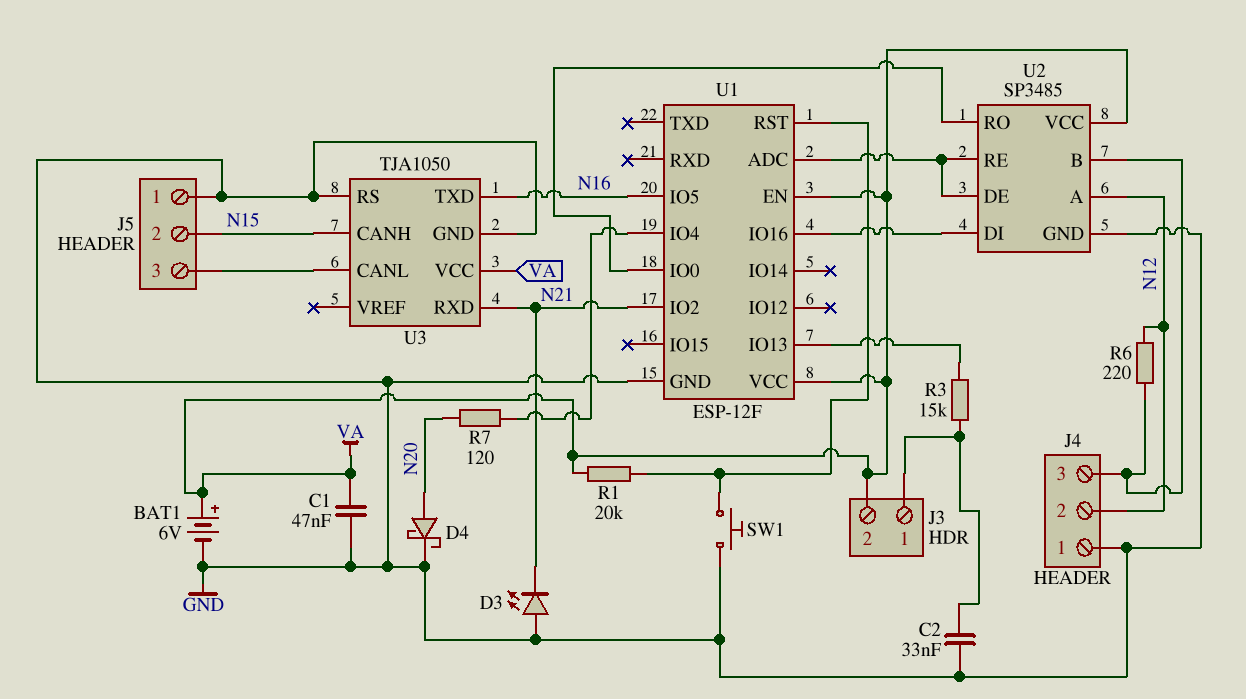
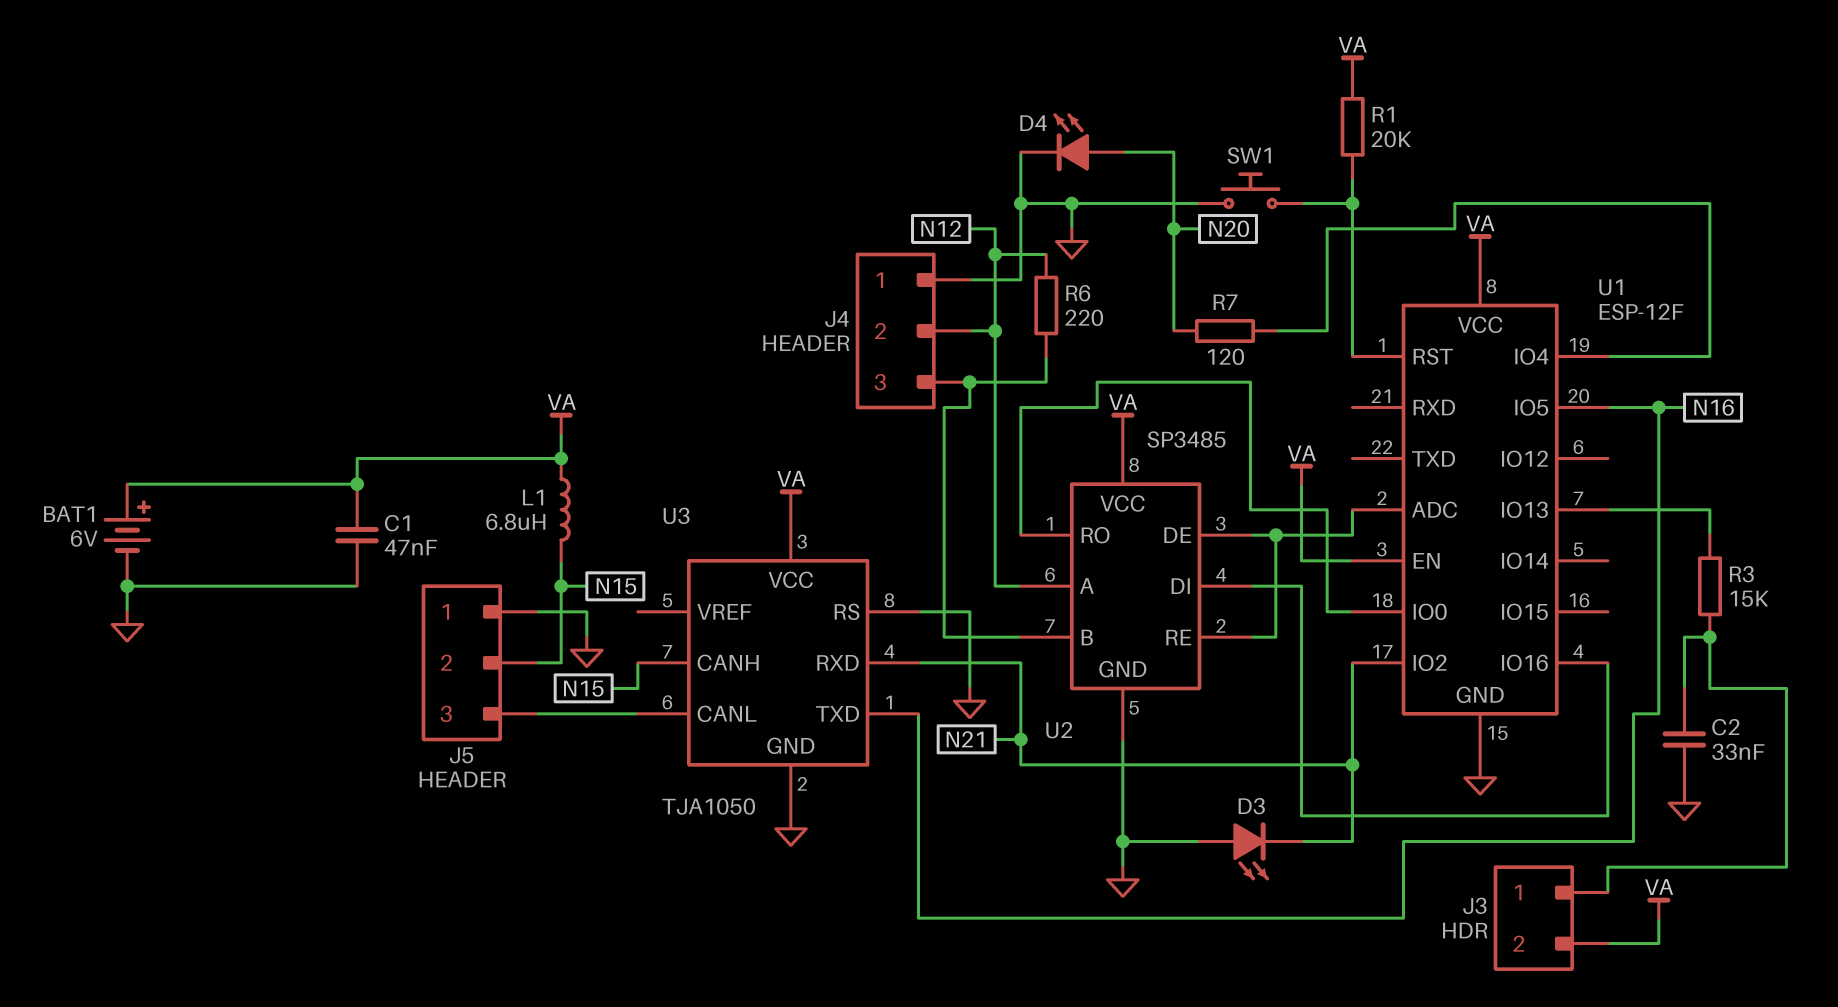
D4: schottky (A N20, K GND) -> LED (A N20, K GND)
L1: none -> 6.8uH (N15, VA)

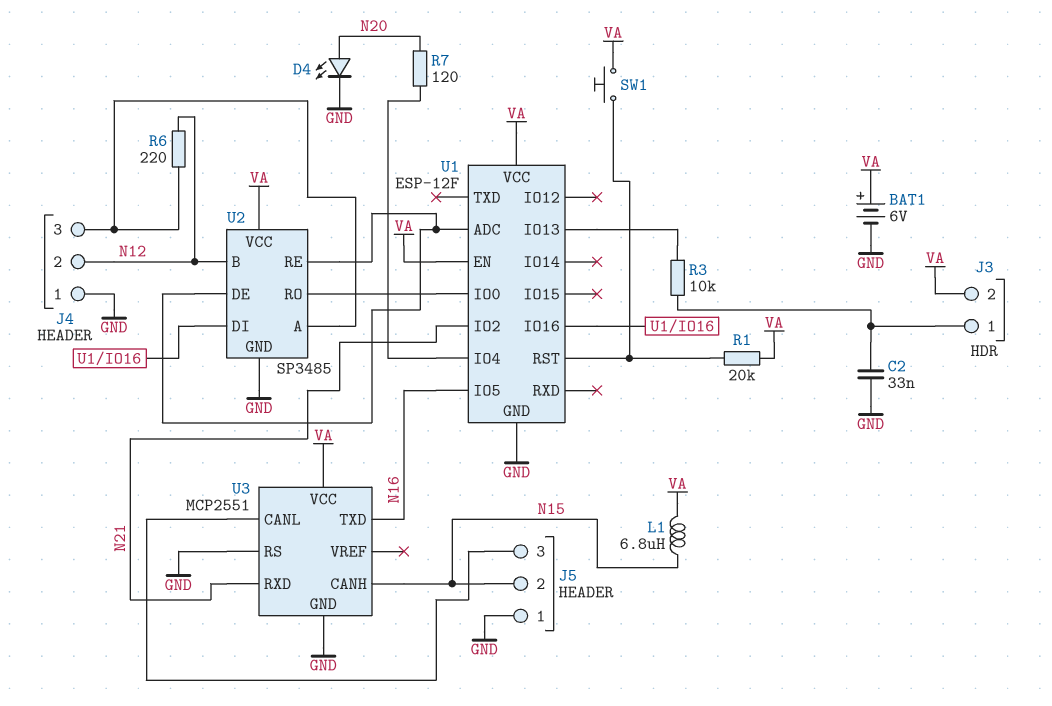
C1: 47nF (GND, VA) -> none
D3: LED (A GND, K N21) -> none
R3: 15k (J3/1, U1/IO13) -> 10k (J3/1, U1/IO13)
SW1: button (GND, U1/RST) -> button (U1/RST, VA)
U2 pin A: N12 -> J4/3
U2 pin B: J4/3 -> N12
U3: TJA1050 -> MCP2551

